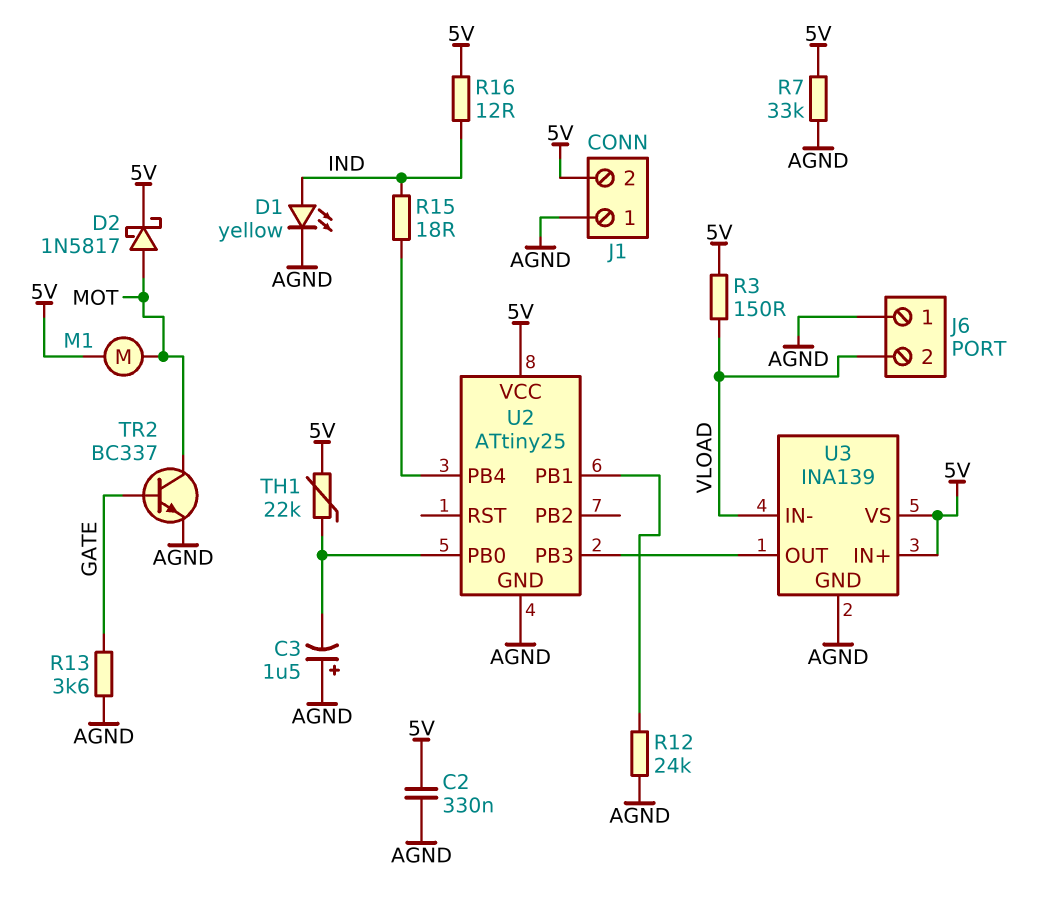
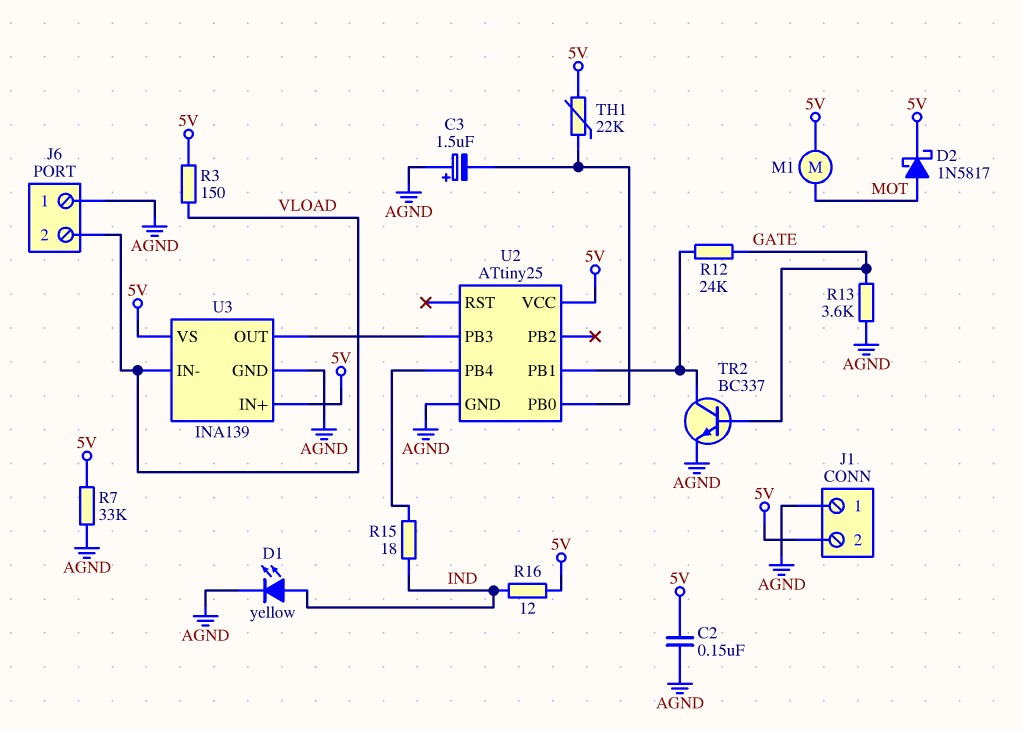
C2: 330nF (5V, AGND) -> 150nF (5V, AGND)
R12: 24k (AGND, U2/PB1) -> 24k (GATE, U2/PB1)
TR2: NPN BC337 (B GATE, C MOT, E AGND) -> NPN BC337 (B GATE, C U2/PB1, E AGND)

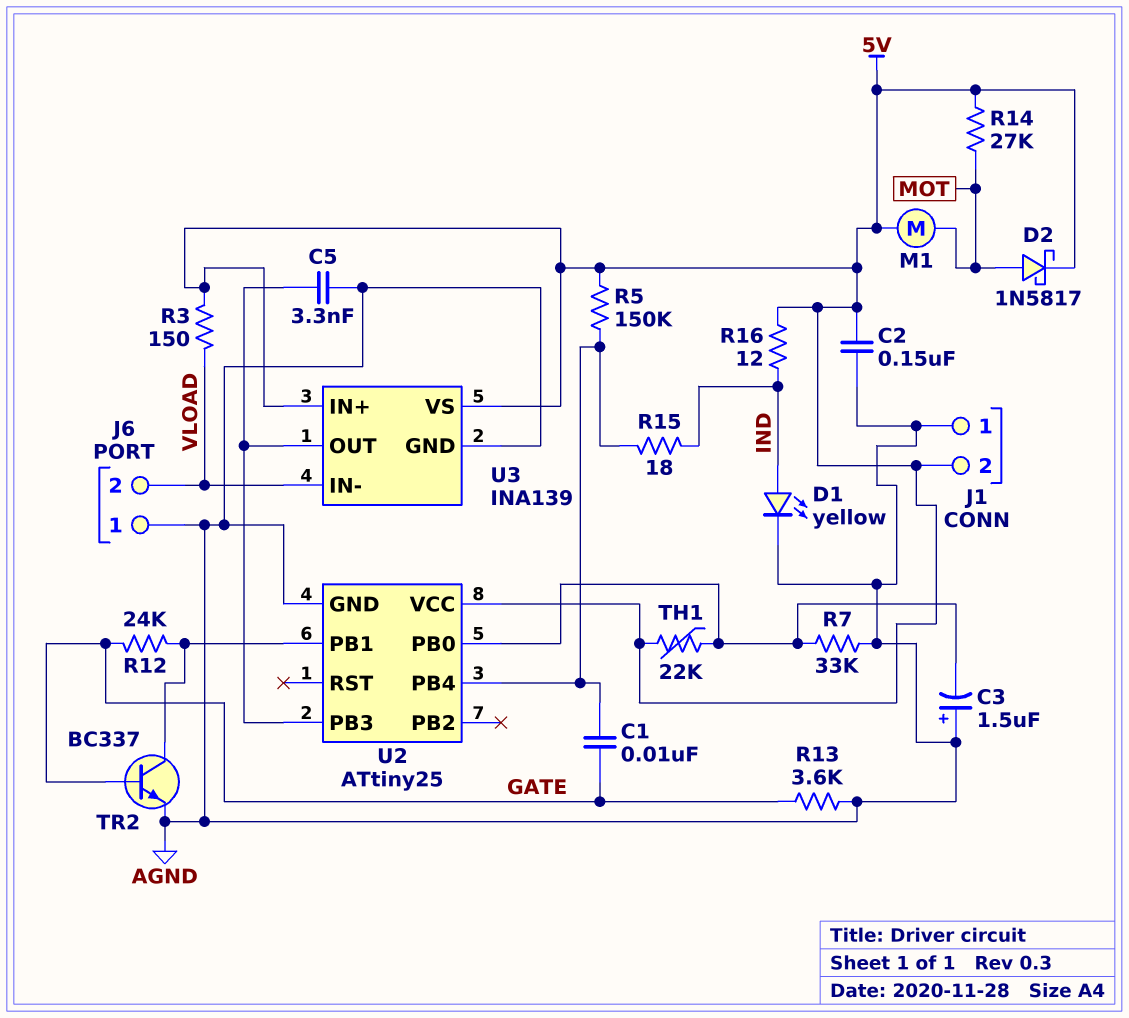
C1: none -> 10nF (GATE, U2/PB4)
C5: none -> 3.3nF (AGND, U2/PB3)
R5: none -> 150k (5V, U2/PB4)
R7: 33k (5V, AGND) -> 33k (AGND, U2/PB0)
R14: none -> 27k (5V, MOT)

